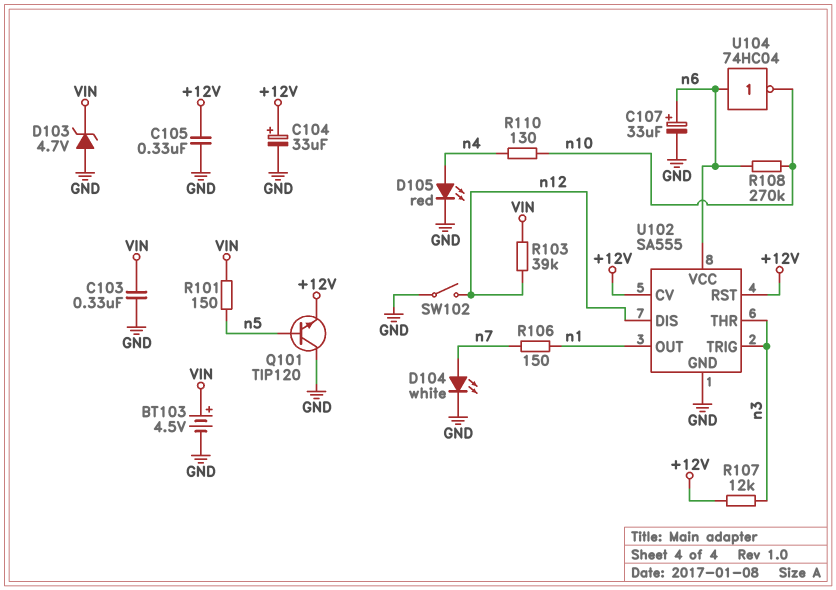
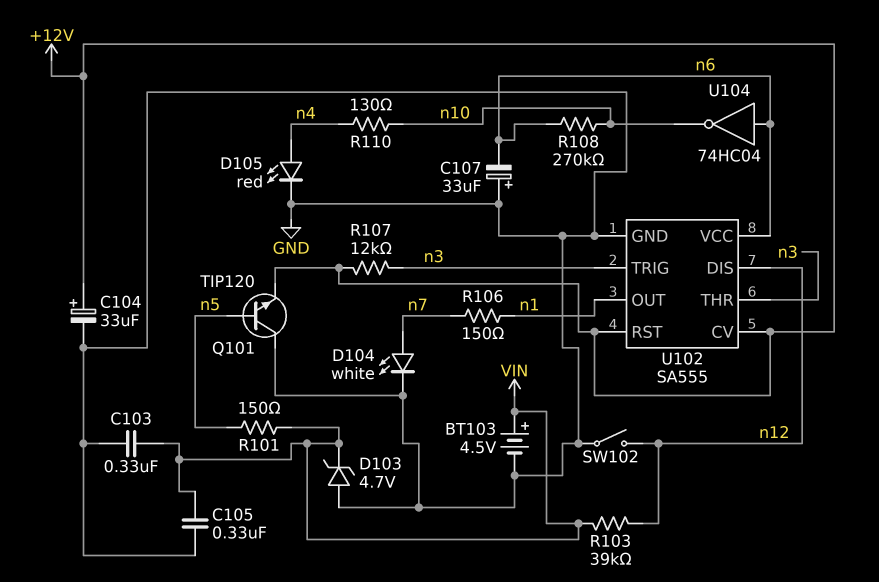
C105: 330nF (+12V, GND) -> 330nF (GND, VIN)
C107: 33uF (plus n6, minus GND) -> 33uF (plus GND, minus n6)

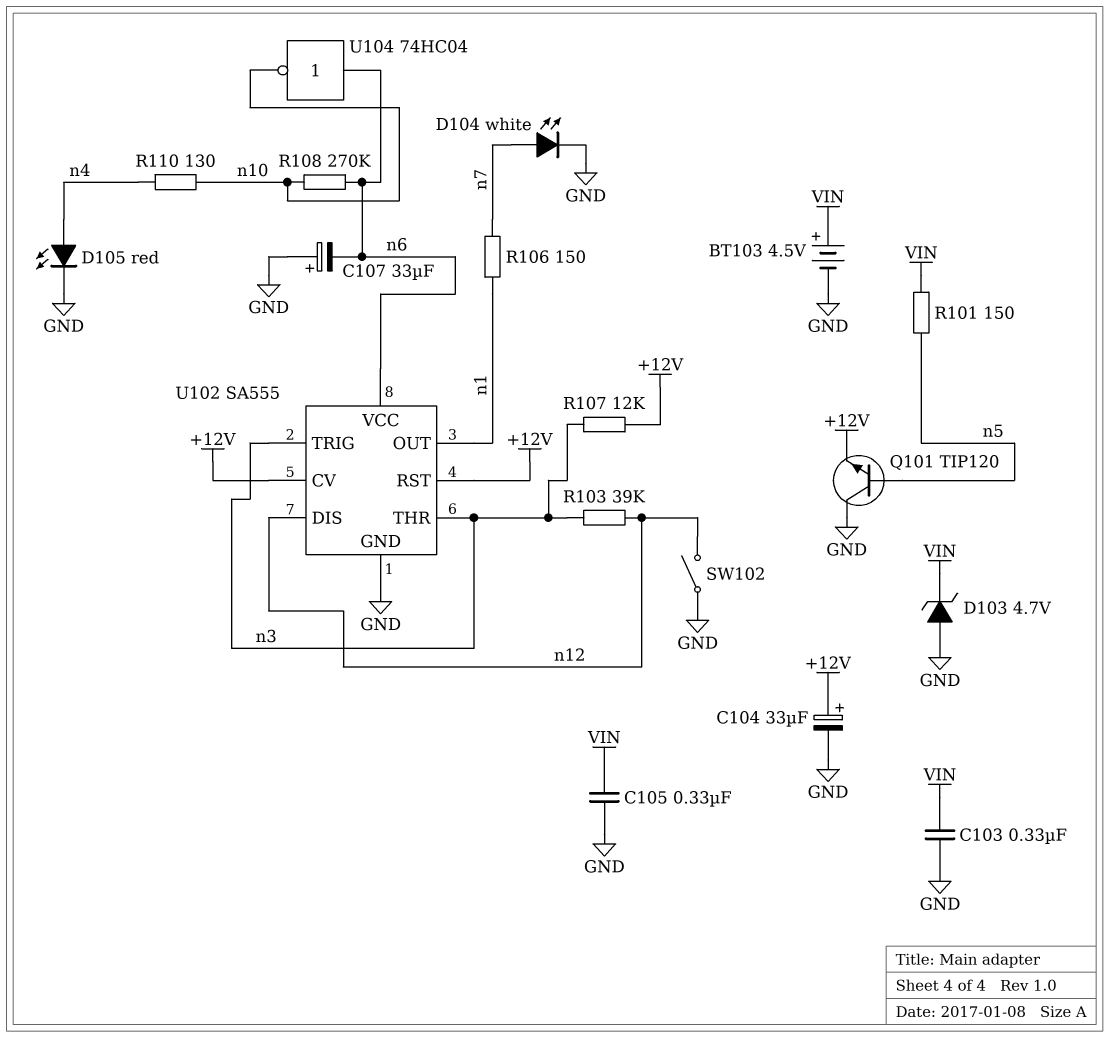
R103: 39k (VIN, n12) -> 39k (n3, n12)

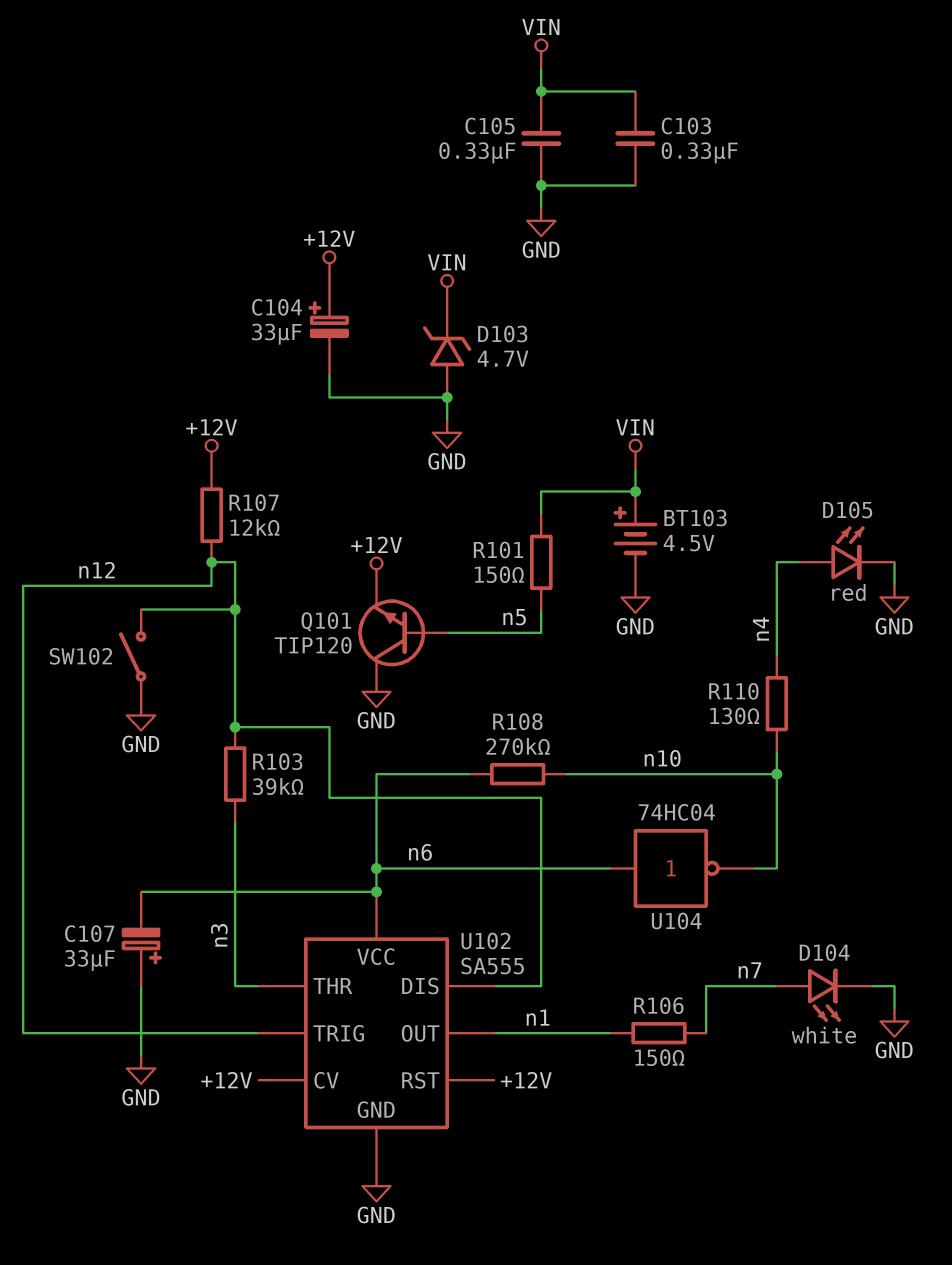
R107: 12k (+12V, n3) -> 12k (+12V, n12)
U102 pin TRIG: n3 -> n12

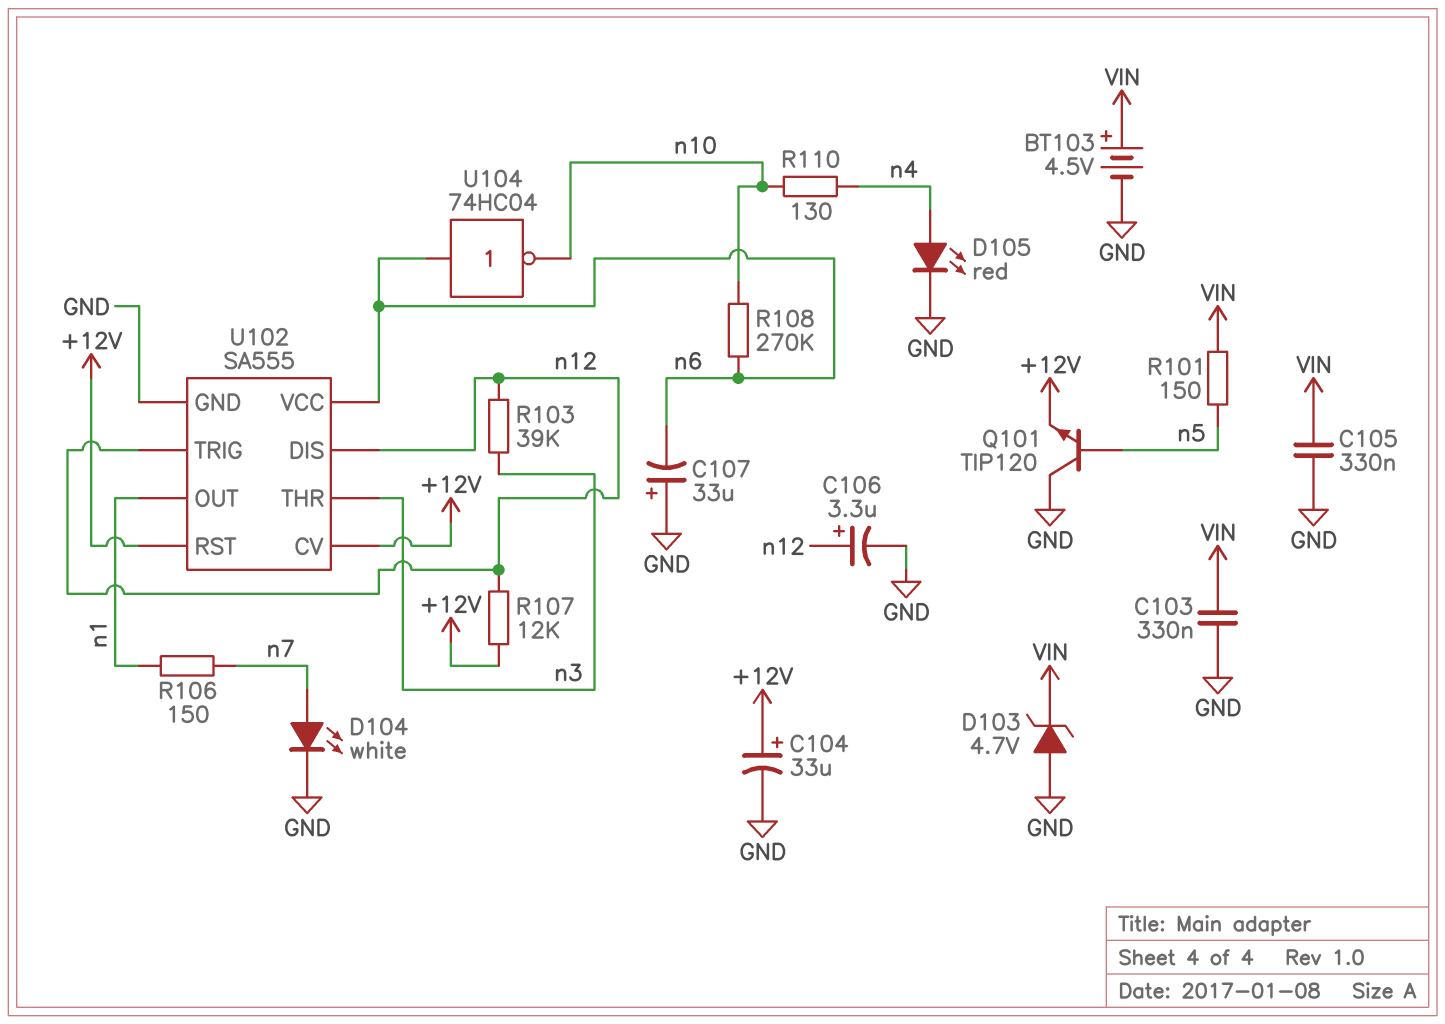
C106: none -> 3.3uF (plus n12, minus GND)
SW102: switch (GND, n12) -> none

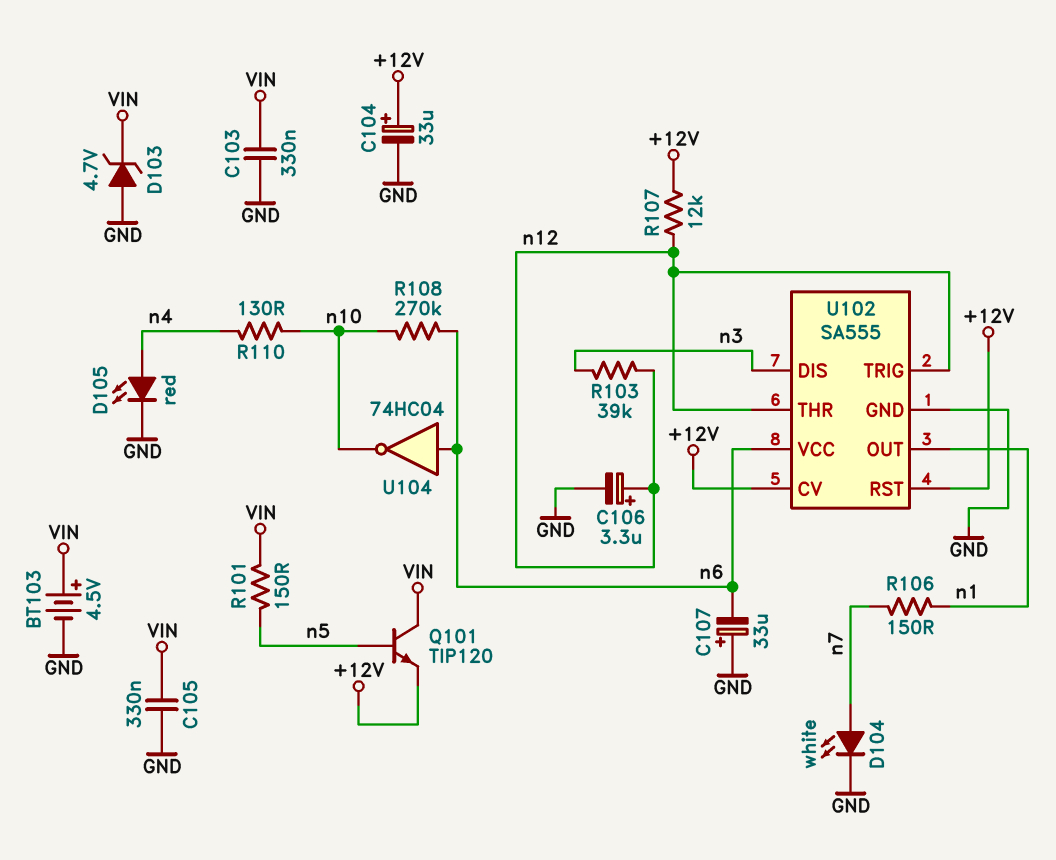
Q101: NPN TIP120 (B n5, C GND, E +12V) -> NPN TIP120 (B n5, C VIN, E +12V)
U102 pin DIS: n12 -> n3
U102 pin THR: n3 -> n12

